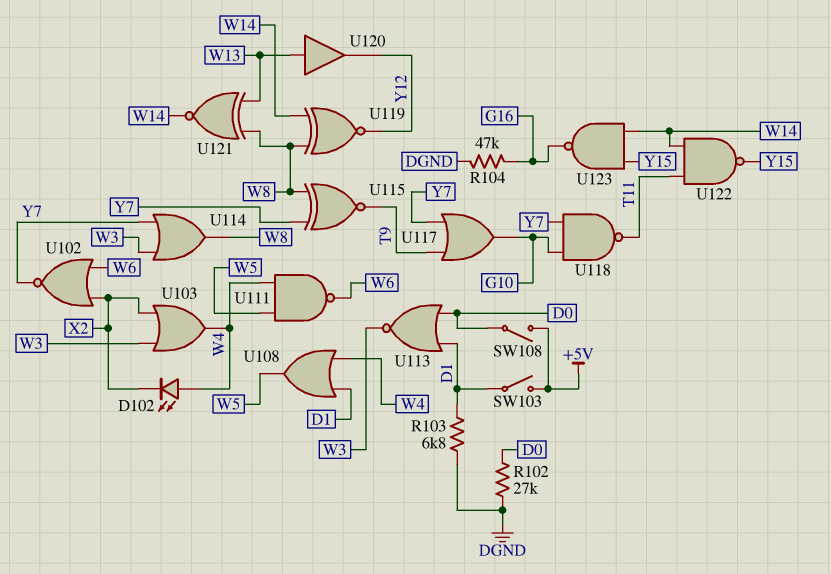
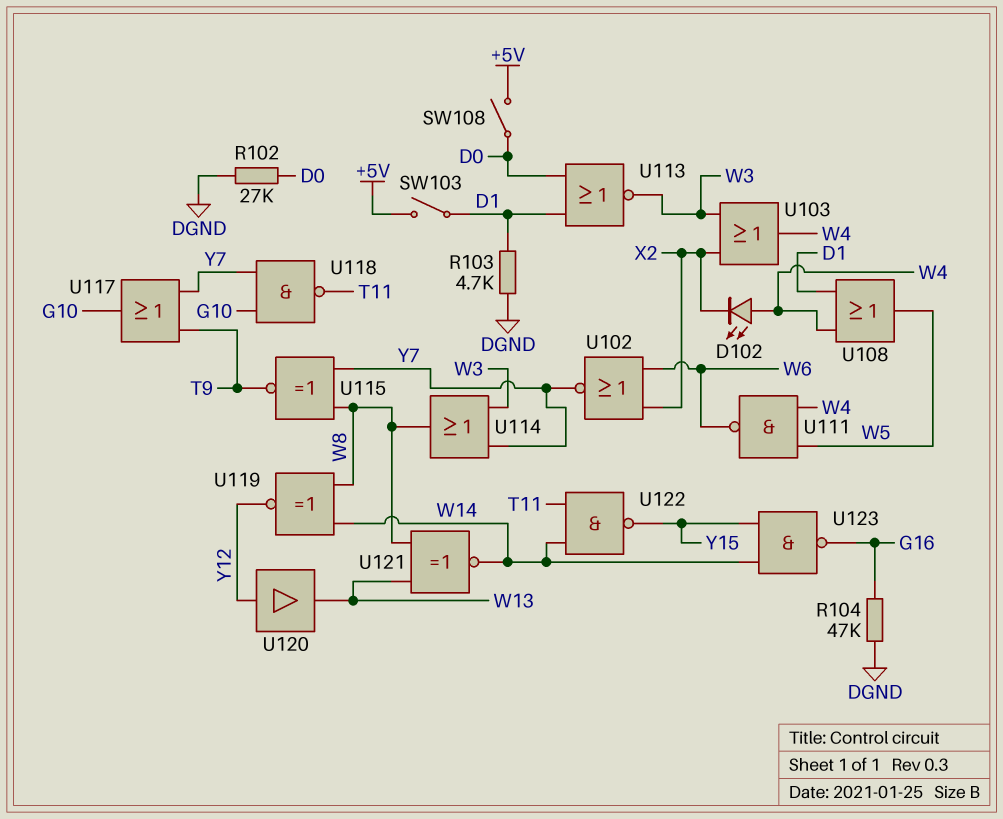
R103: 6.8k (D1, DGND) -> 4.7k (D1, DGND)
U120: buffer (in W13, out Y12) -> buffer (in Y12, out W13)

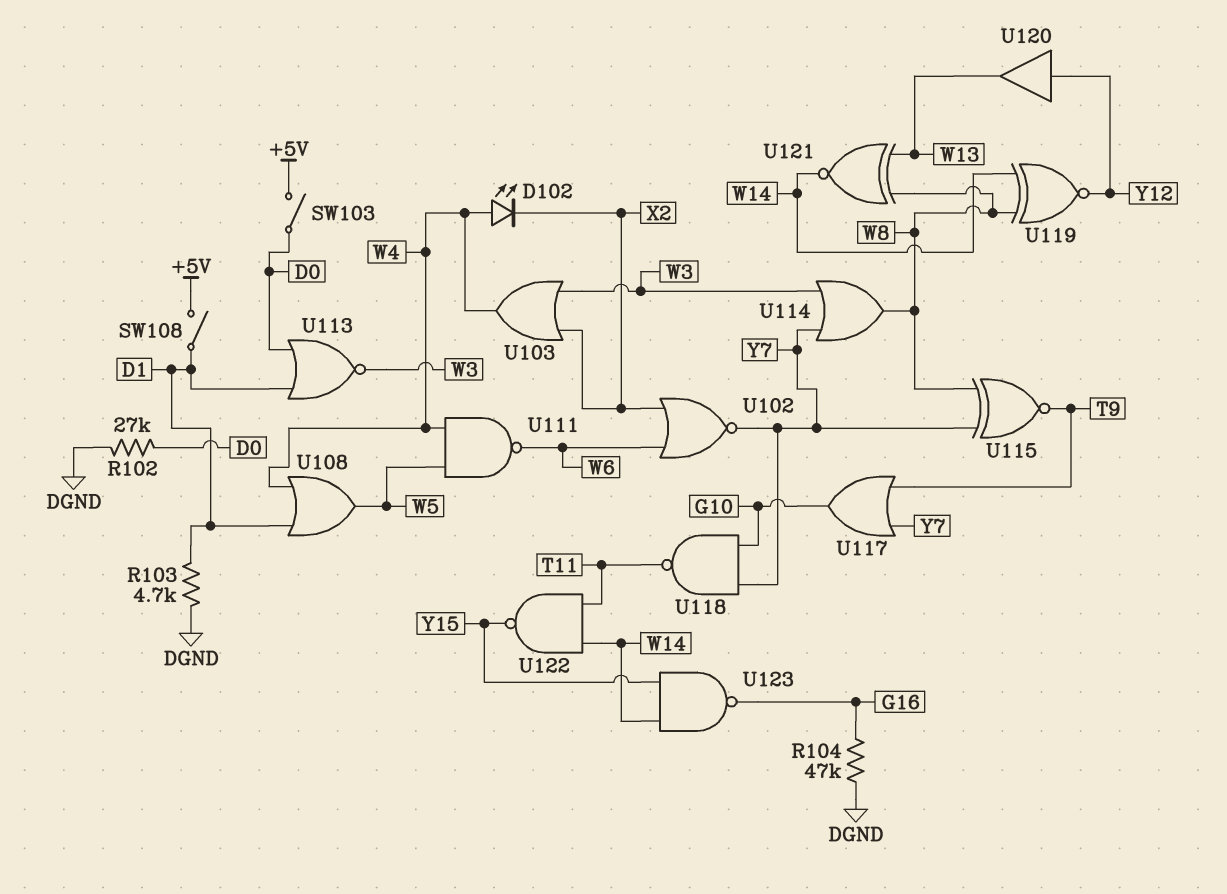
SW103: switch (+5V, D1) -> switch (+5V, D0)
SW108: switch (+5V, D0) -> switch (+5V, D1)

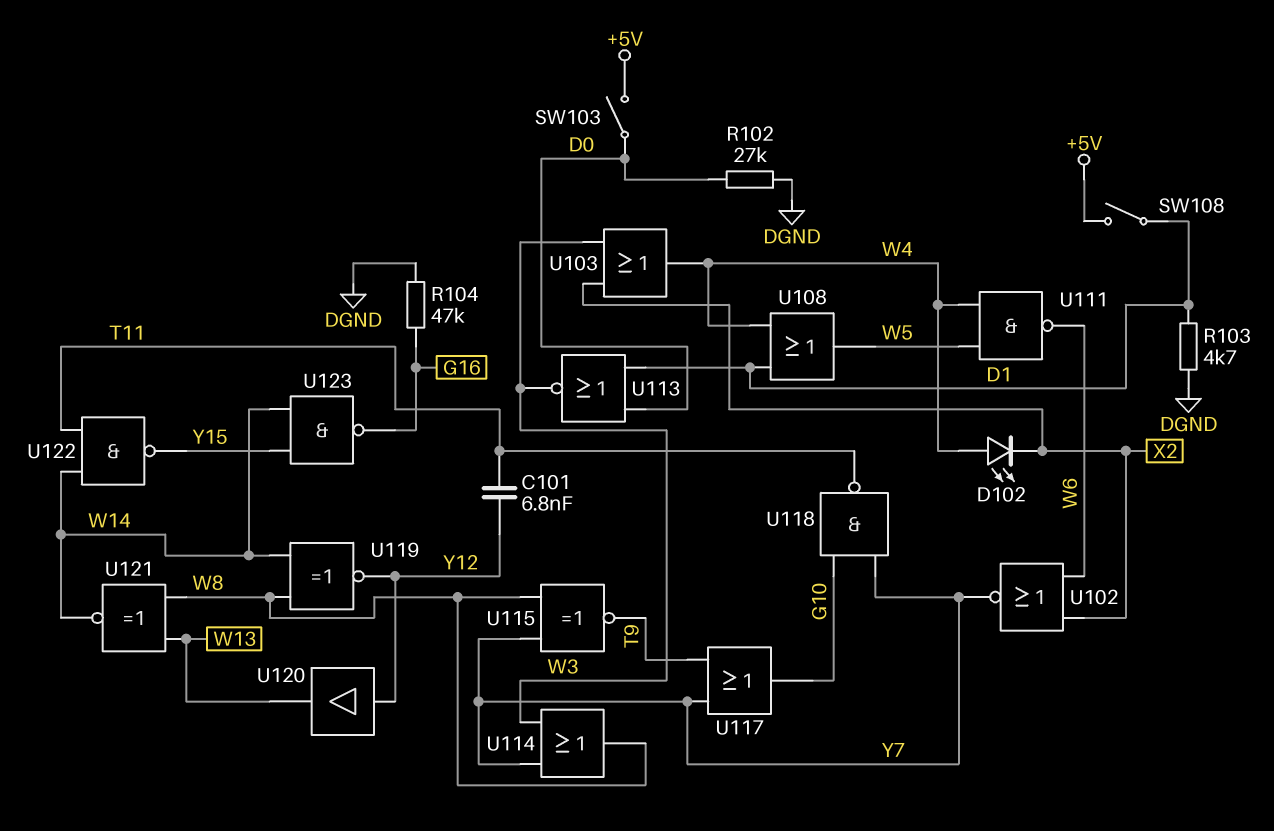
C101: none -> 6.8nF (T11, Y12)

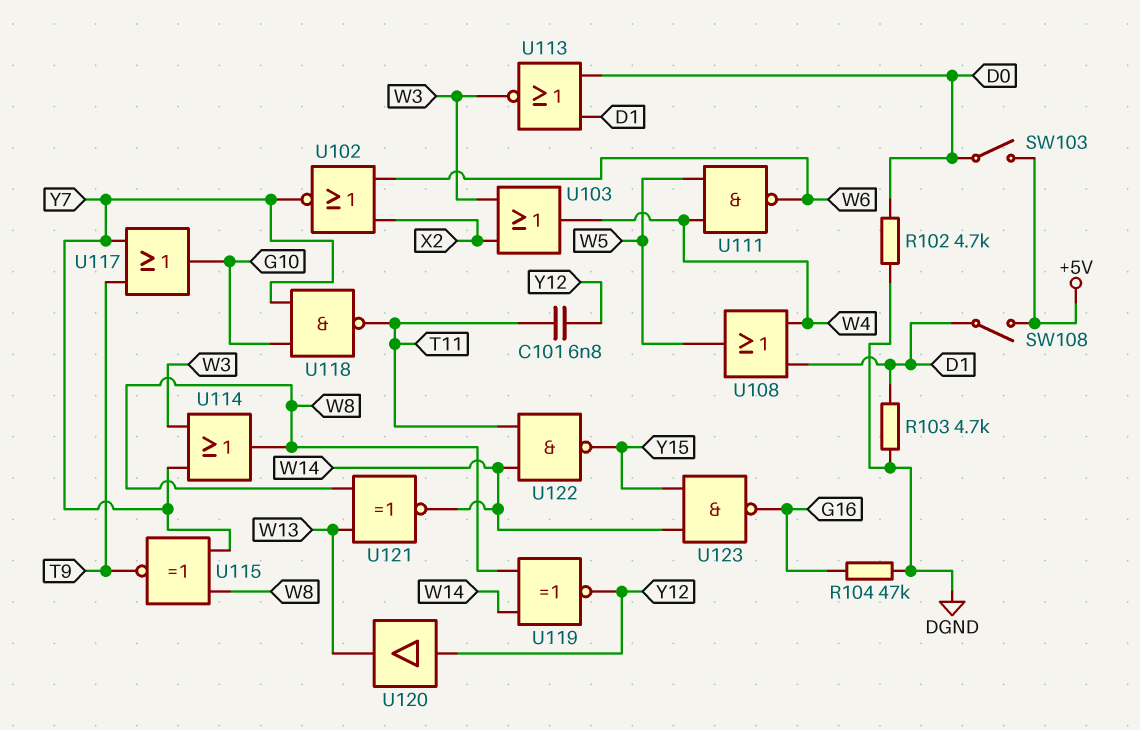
D102: LED (A W4, K X2) -> none
R102: 27k (D0, DGND) -> 4.7k (D0, DGND)

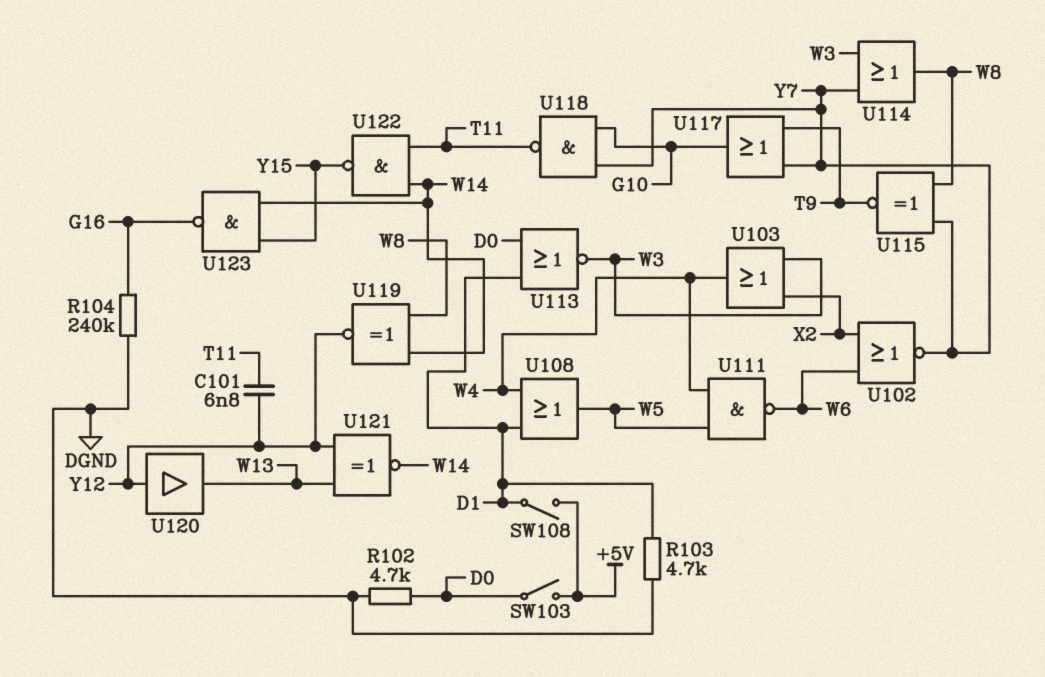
R104: 47k (DGND, G16) -> 240k (DGND, G16)
U121: XNOR (in W8, in W13, out W14) -> XNOR (in W13, in Y12, out W14)

